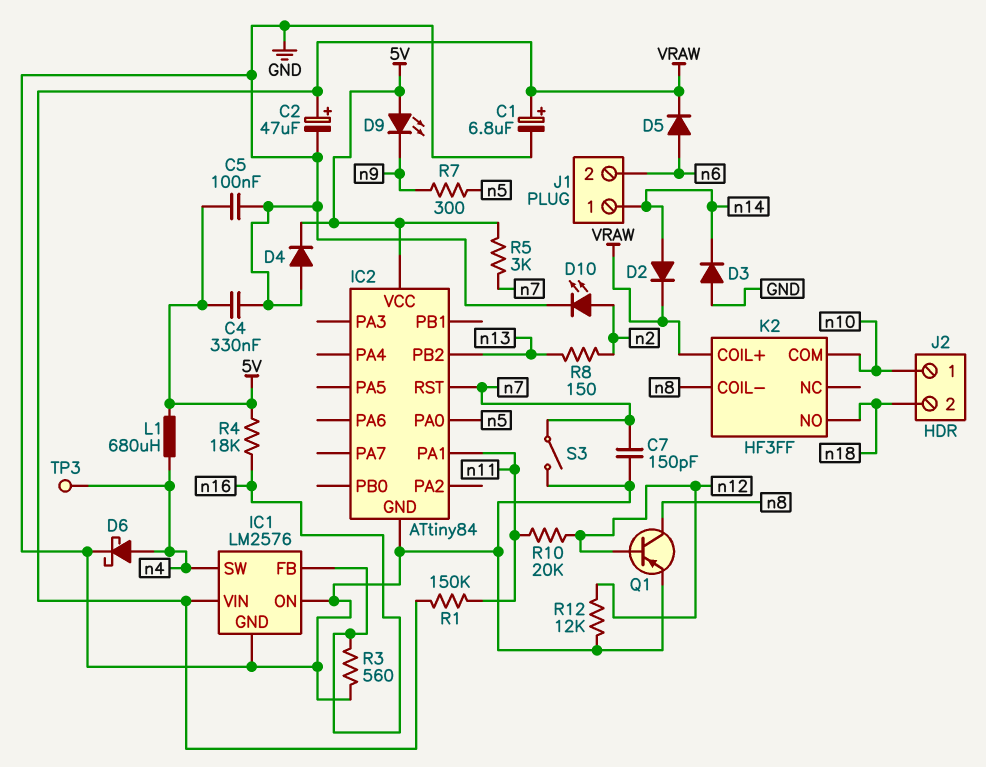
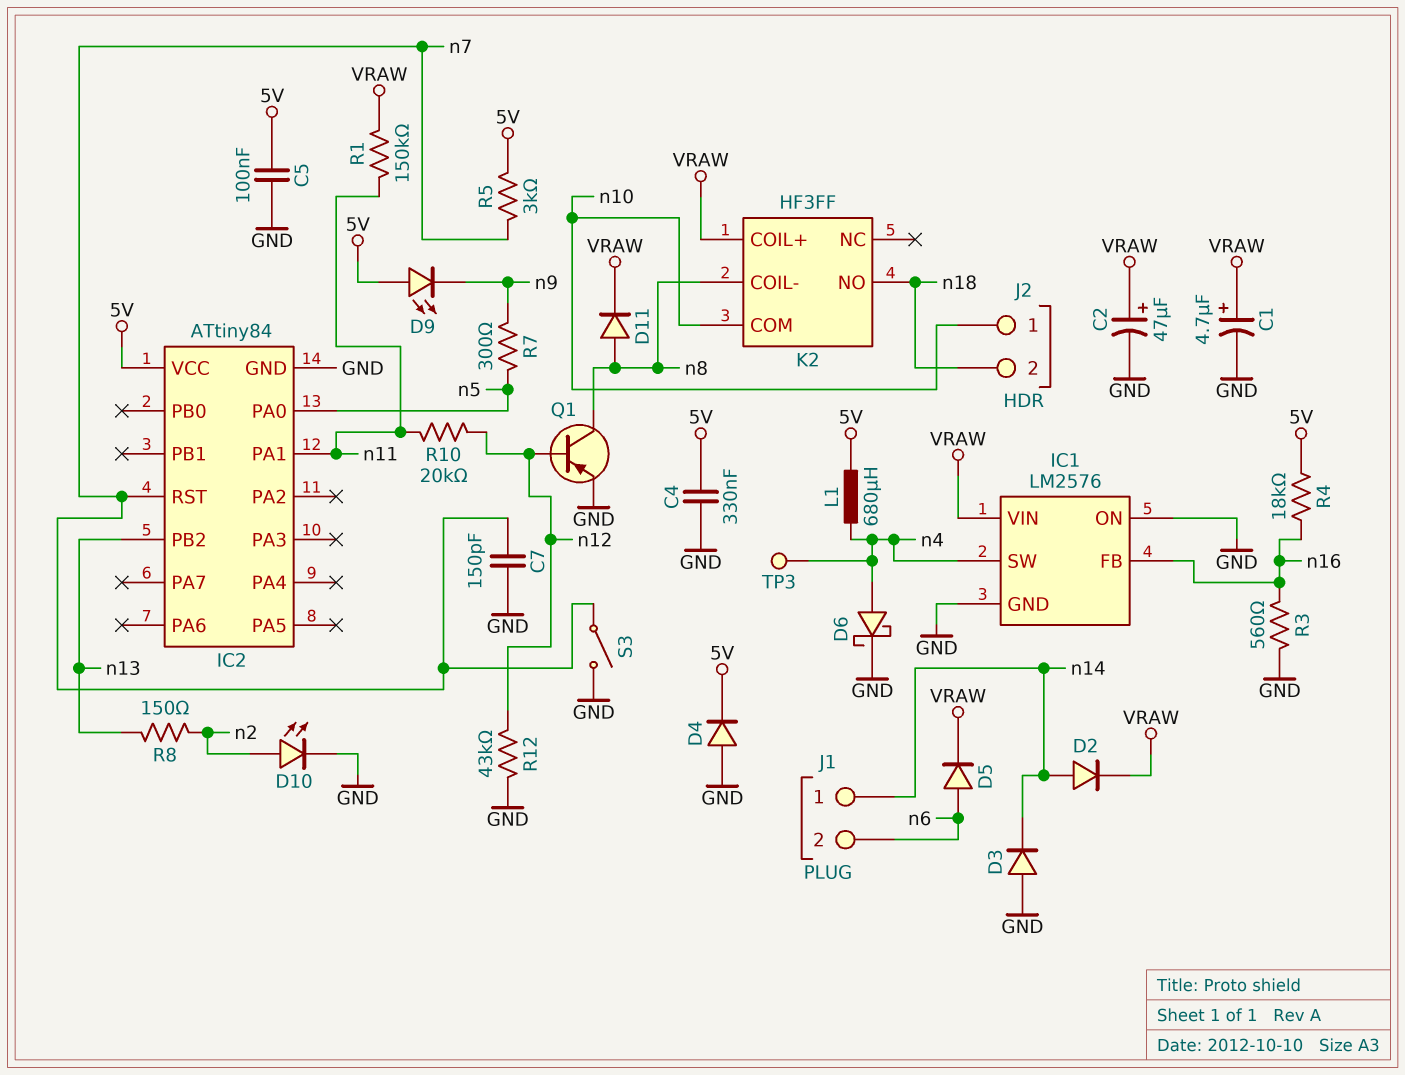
C1: 6.8uF (plus VRAW, minus GND) -> 4.7uF (plus VRAW, minus GND)
D11: none -> diode (A n8, K VRAW)
R12: 12k (GND, n12) -> 43k (GND, n12)

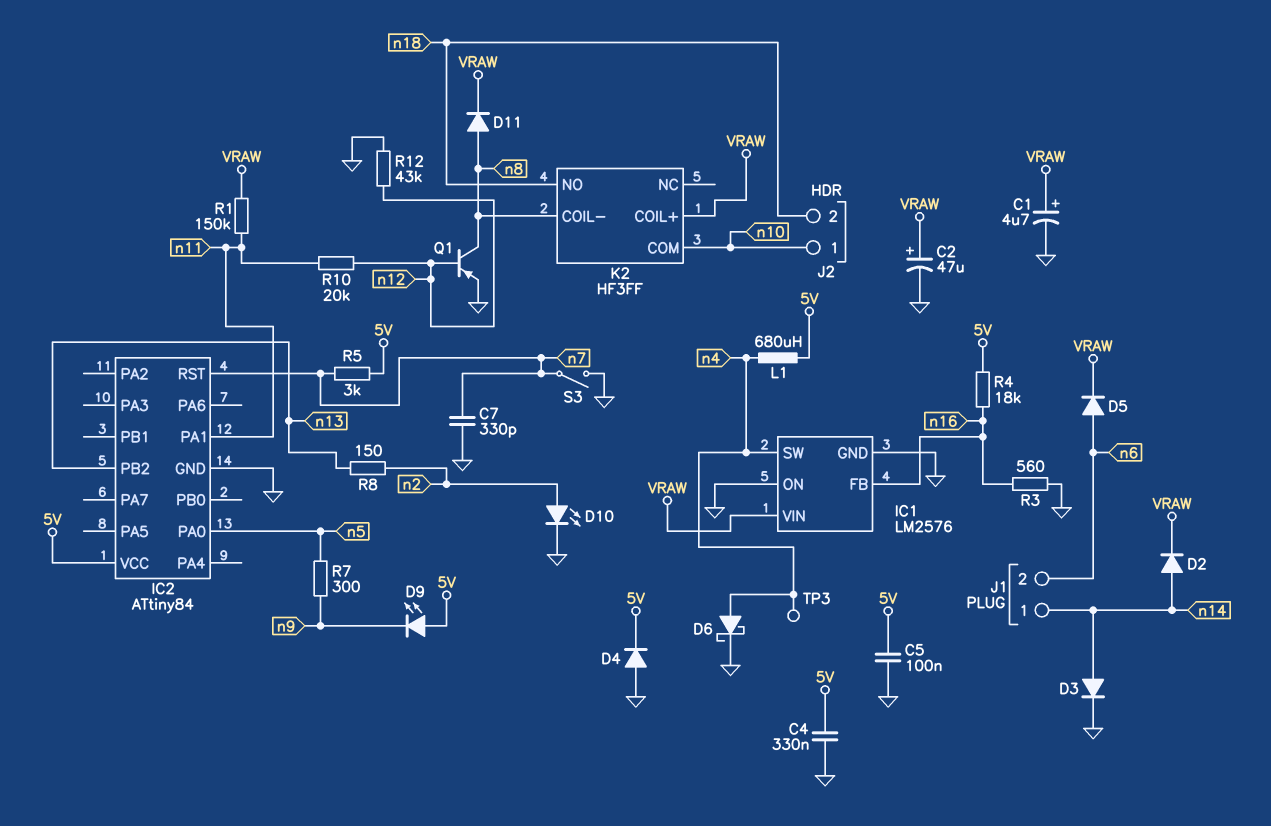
C7: 150pF (GND, n7) -> 330pF (GND, n7)
D3: diode (A GND, K n14) -> diode (A n14, K GND)

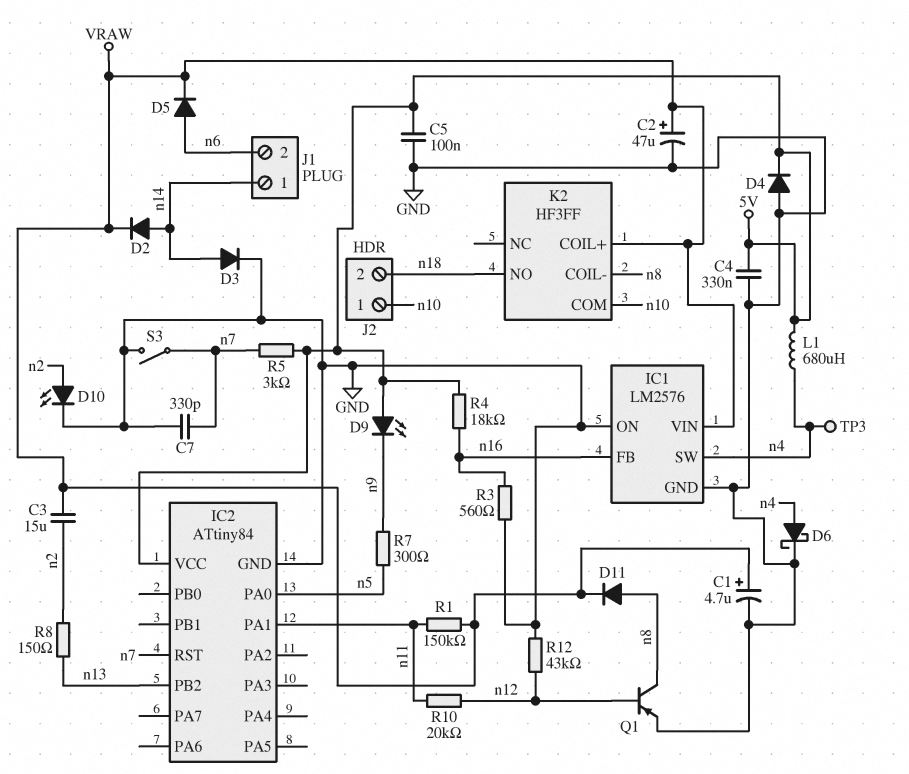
C3: none -> 15uF (VRAW, n2)

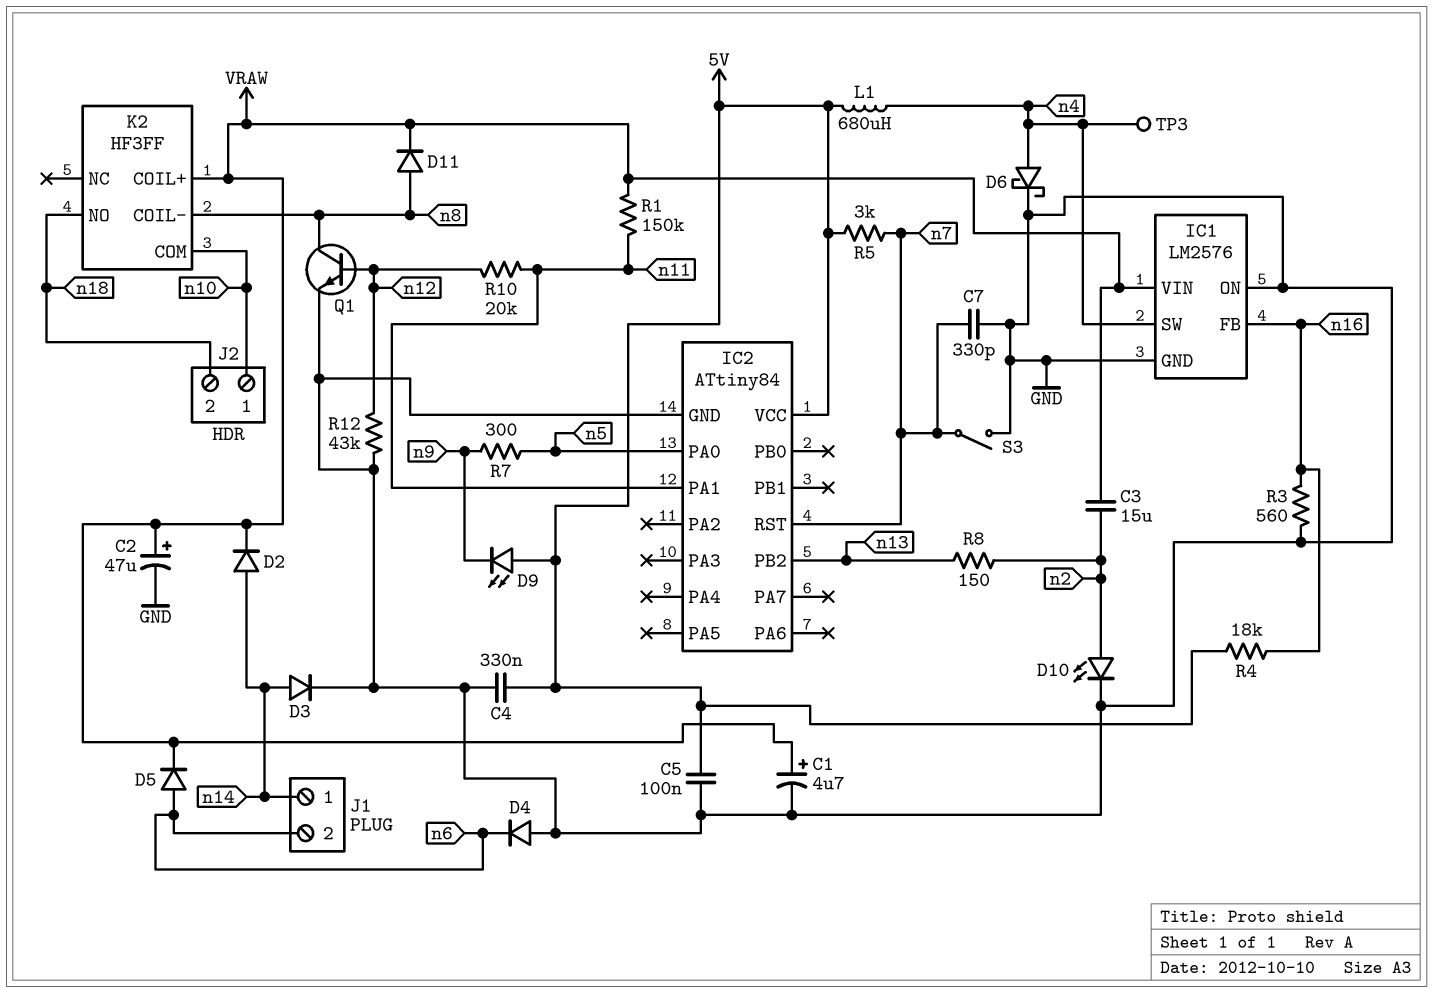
D4: diode (A GND, K 5V) -> diode (A GND, K n6)
Q1: PNP (B n12, C n8, E GND) -> NPN (B n12, C n8, E GND)

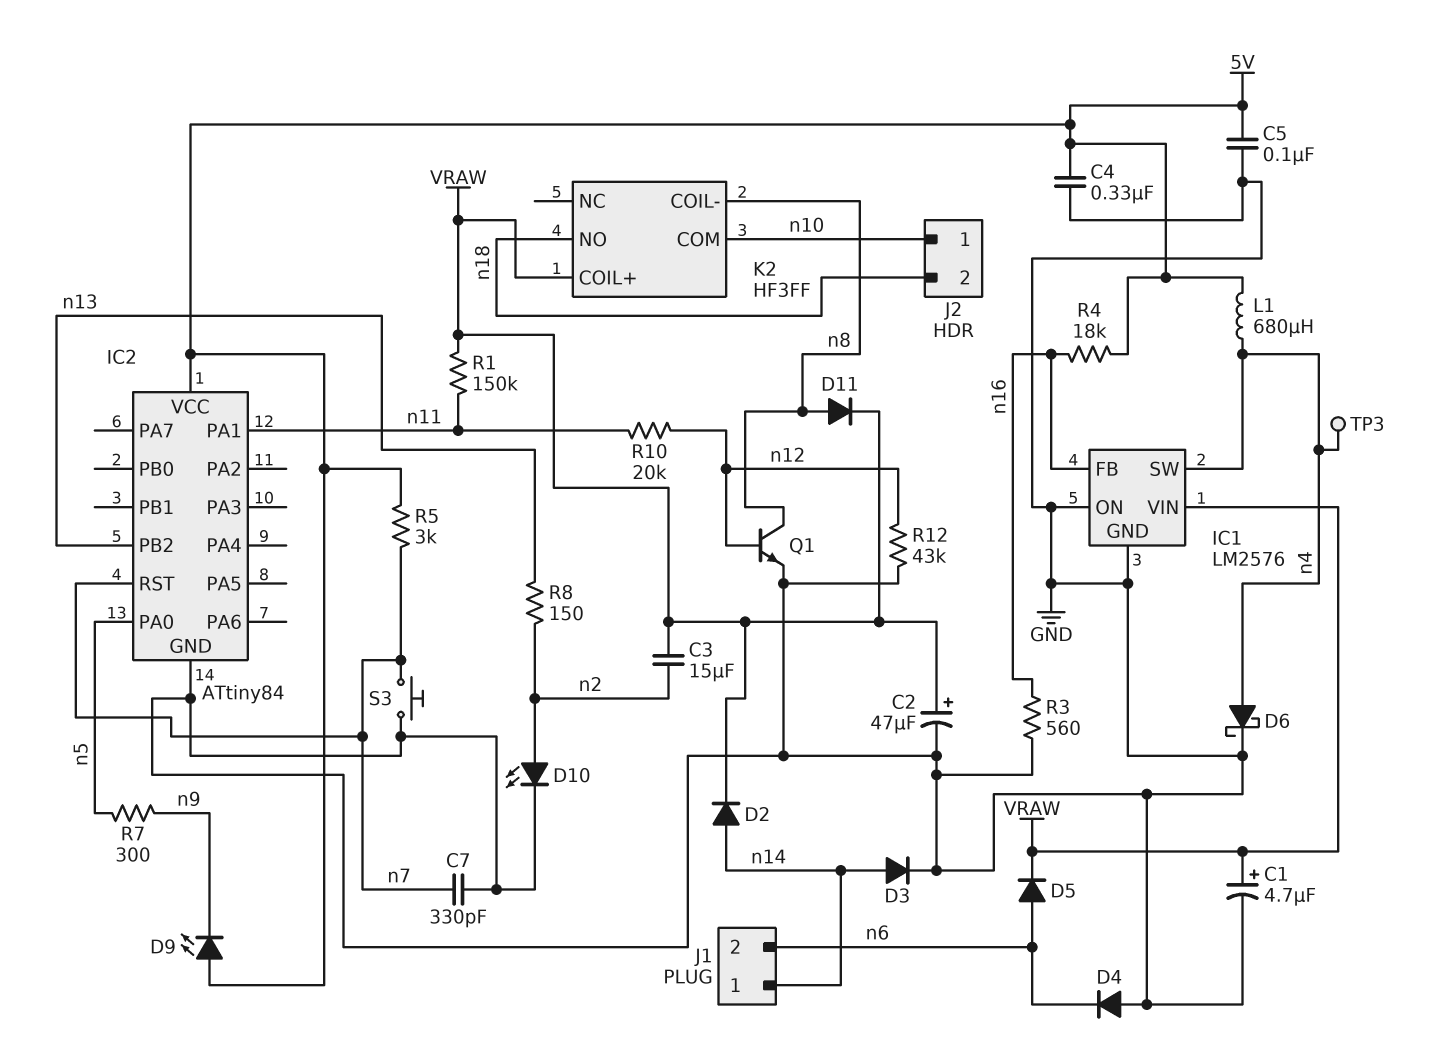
S3: switch (GND, n7) -> button (GND, n7)

